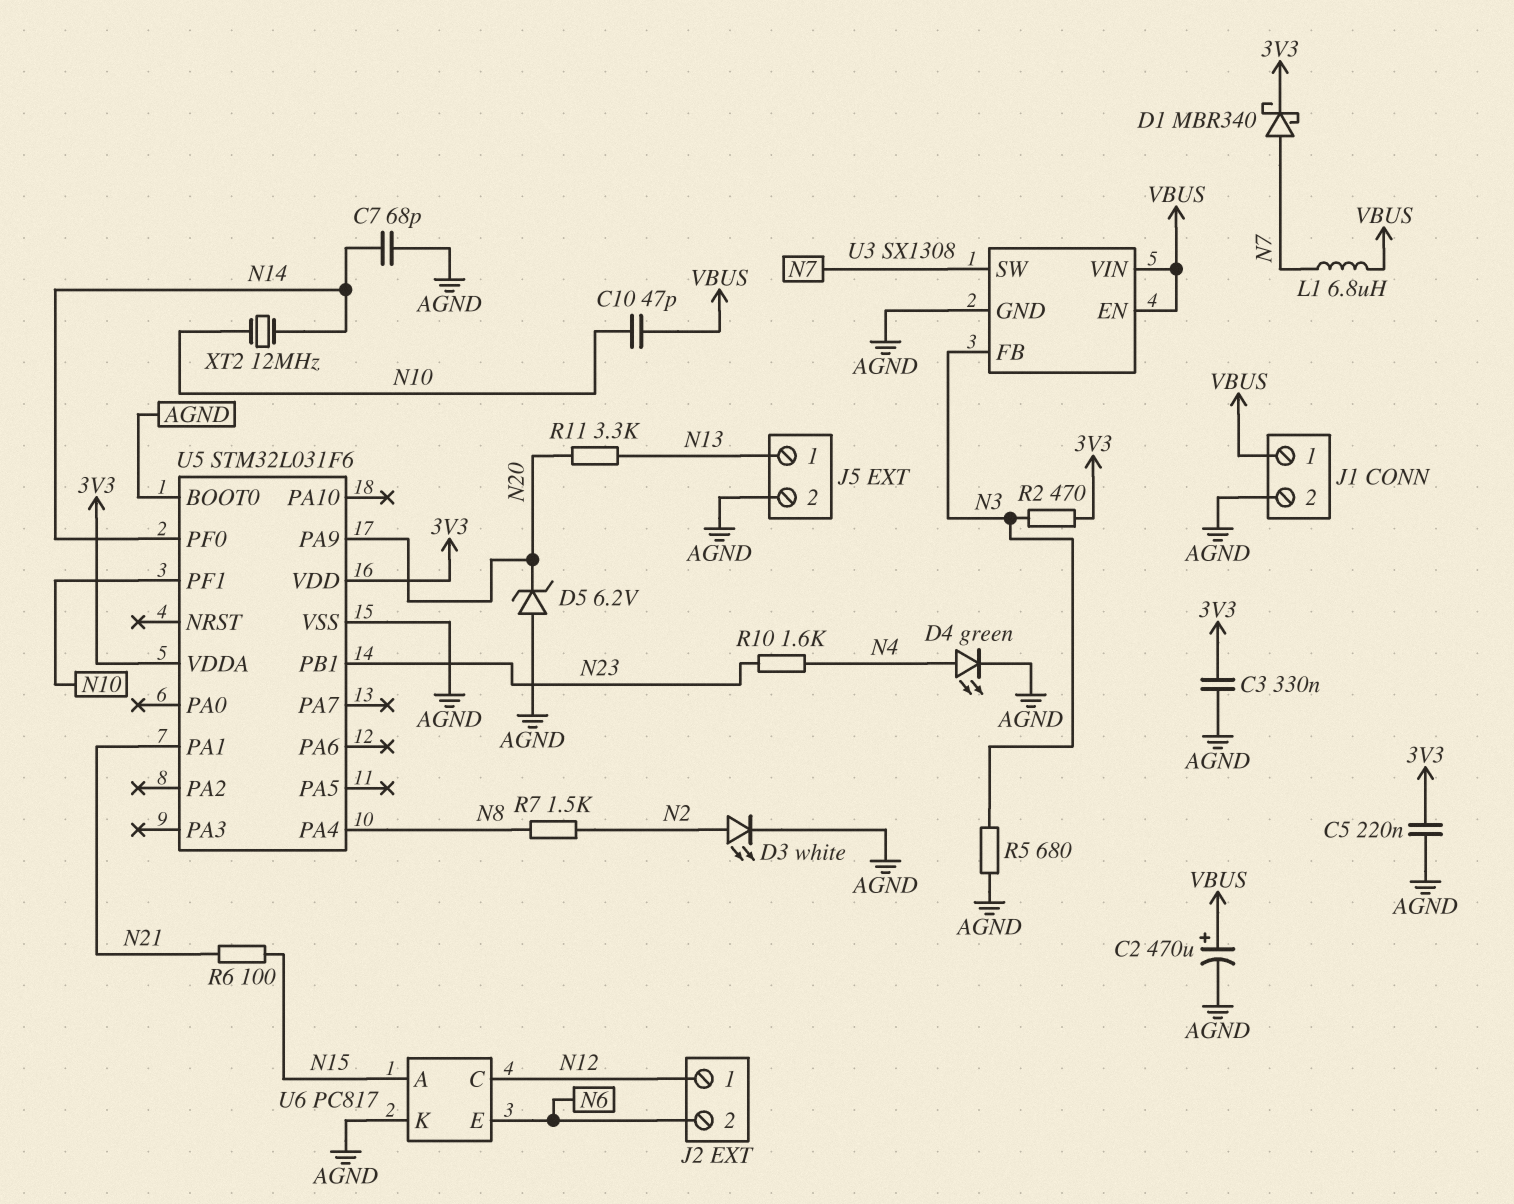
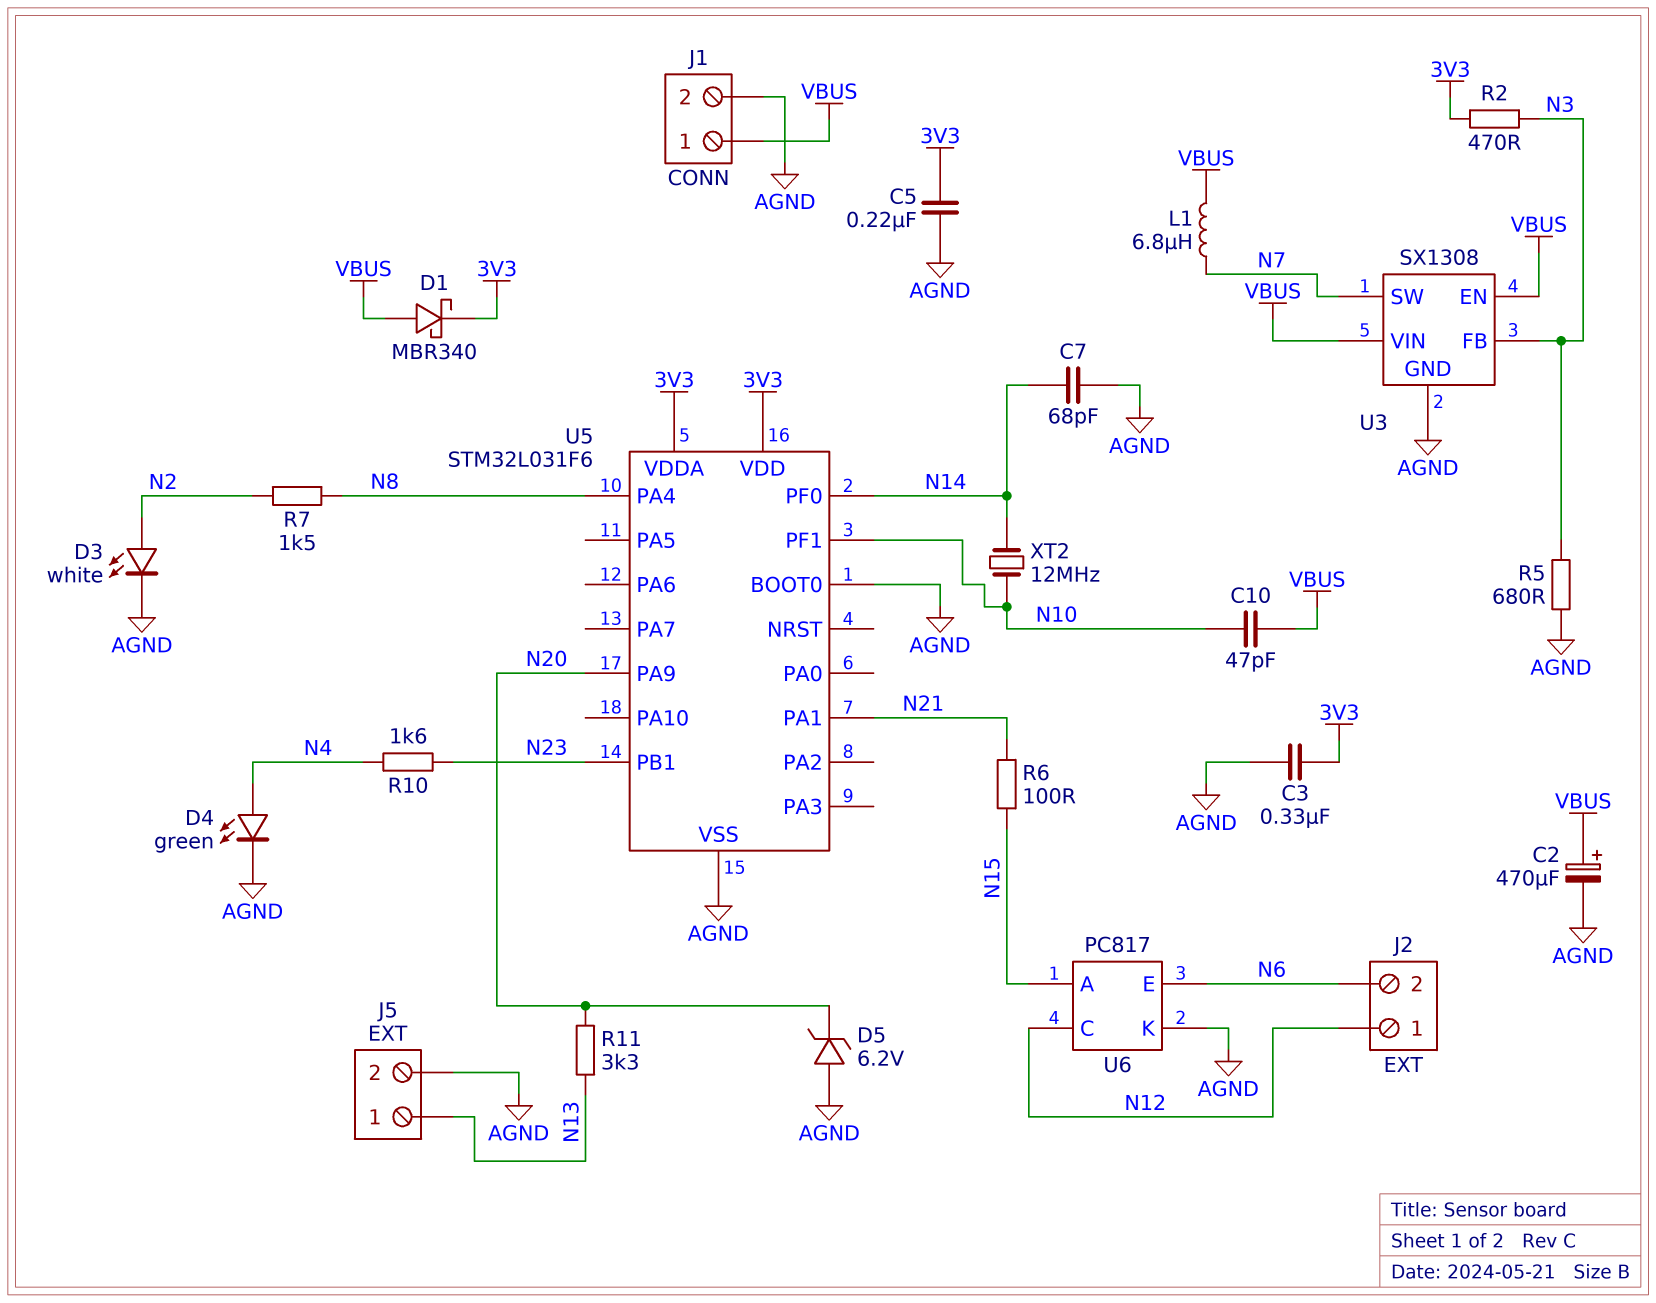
D1: schottky MBR340 (A N7, K 3V3) -> schottky MBR340 (A VBUS, K 3V3)

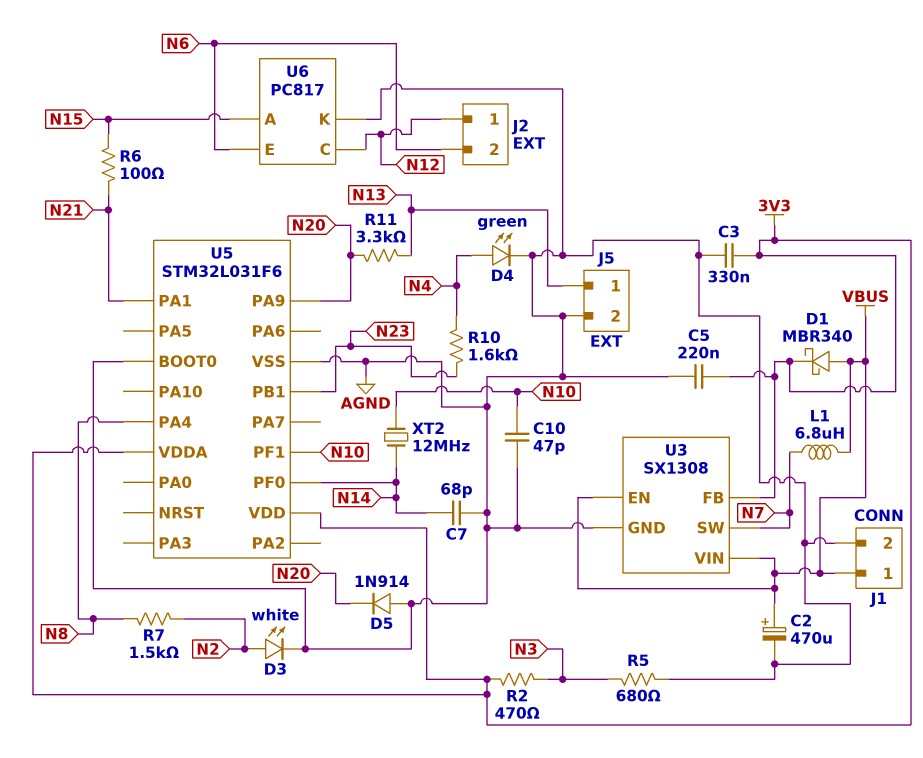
C10: 47pF (N10, VBUS) -> 47pF (AGND, N10)
D5: zener 6.2V (A AGND, K N20) -> diode 1N914 (A AGND, K N20)
U3 pin FB: N3 -> 3V3

